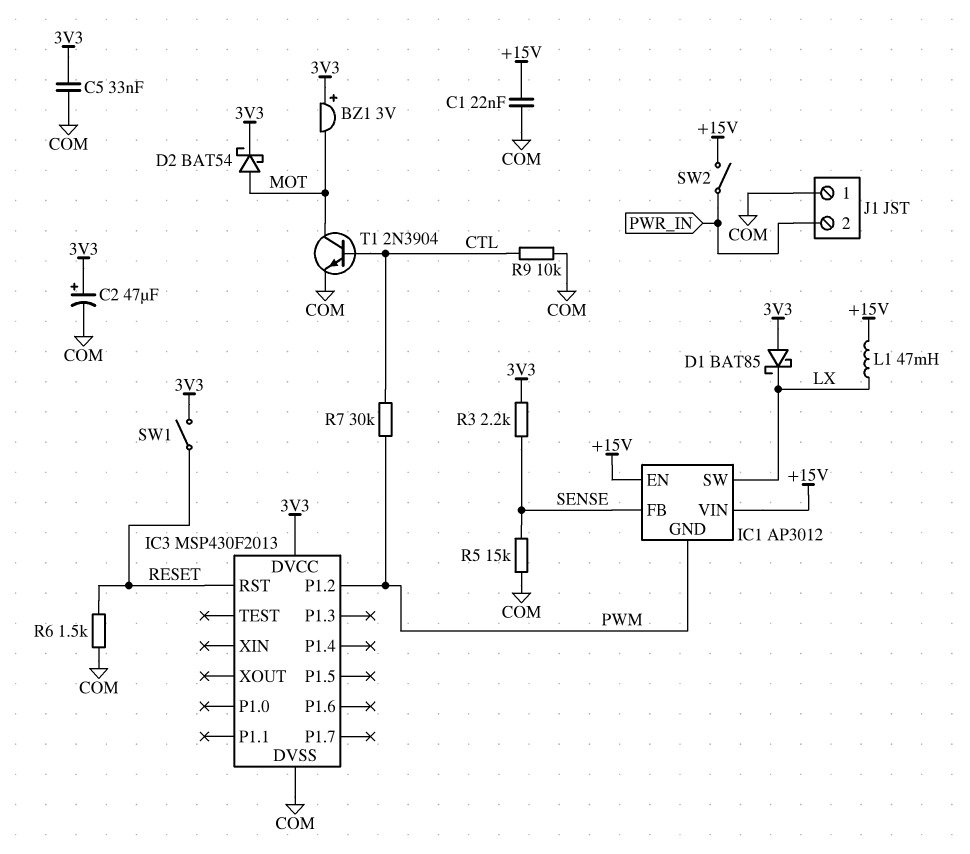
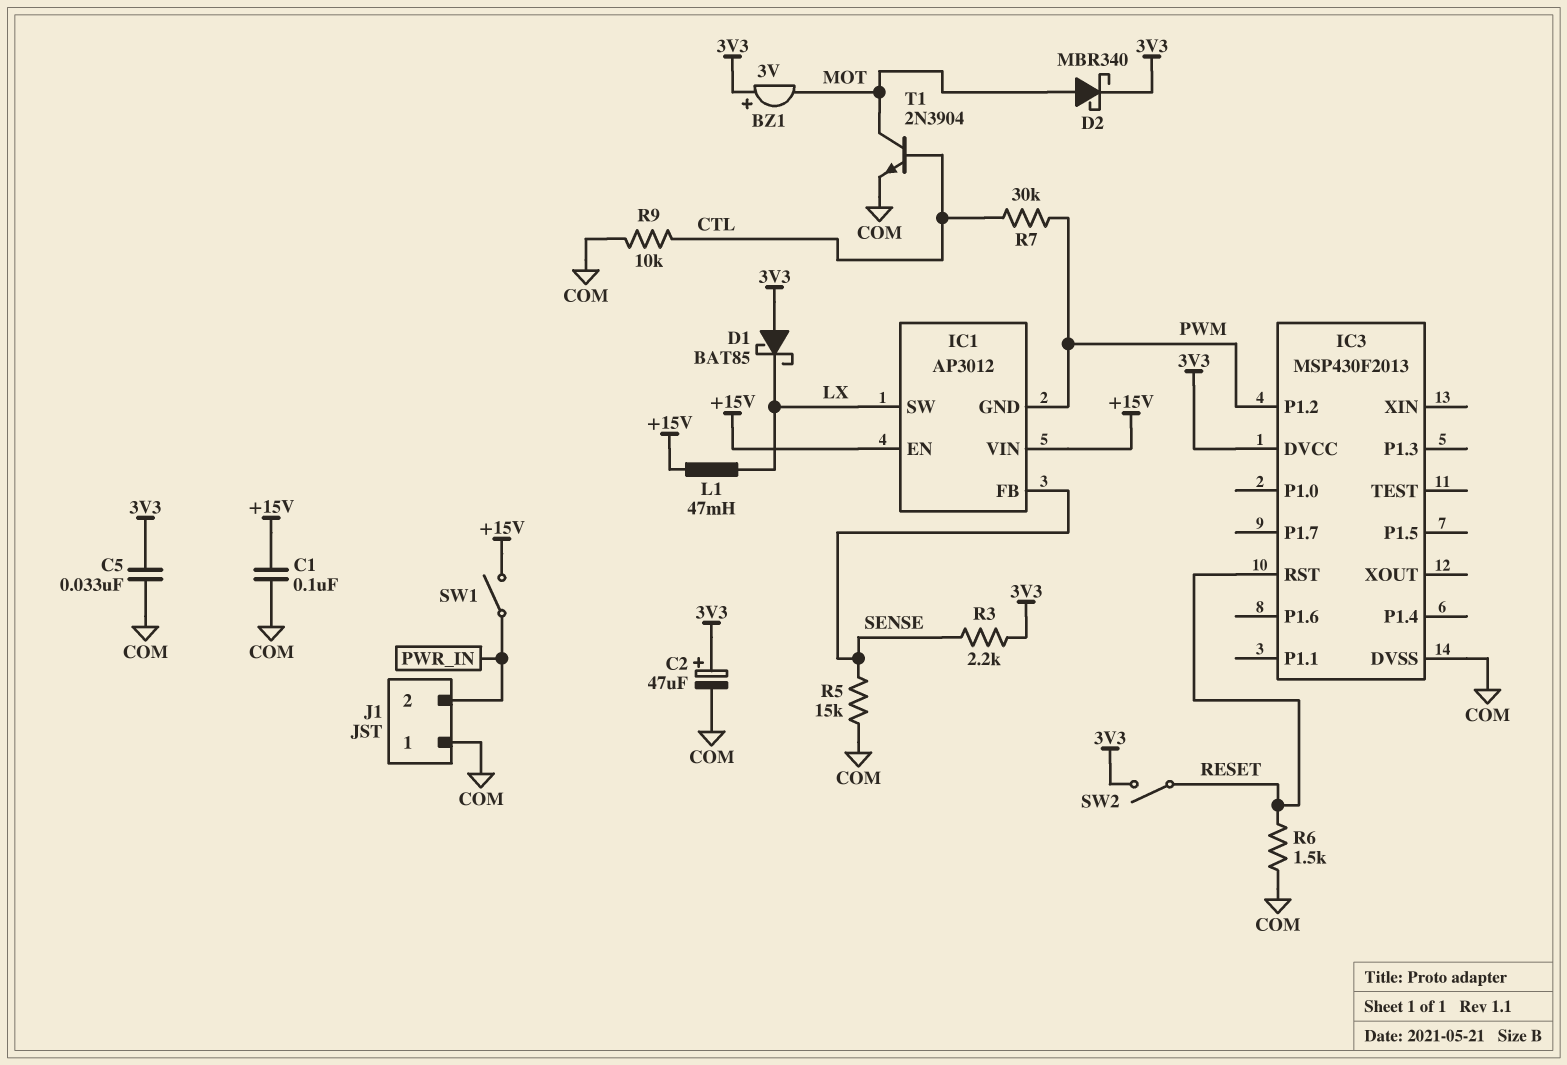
C1: 22nF (+15V, COM) -> 100nF (+15V, COM)
D2: schottky BAT54 (A MOT, K 3V3) -> schottky MBR340 (A MOT, K 3V3)
SW1: switch (3V3, RESET) -> switch (+15V, PWR_IN)
SW2: switch (+15V, PWR_IN) -> switch (3V3, RESET)

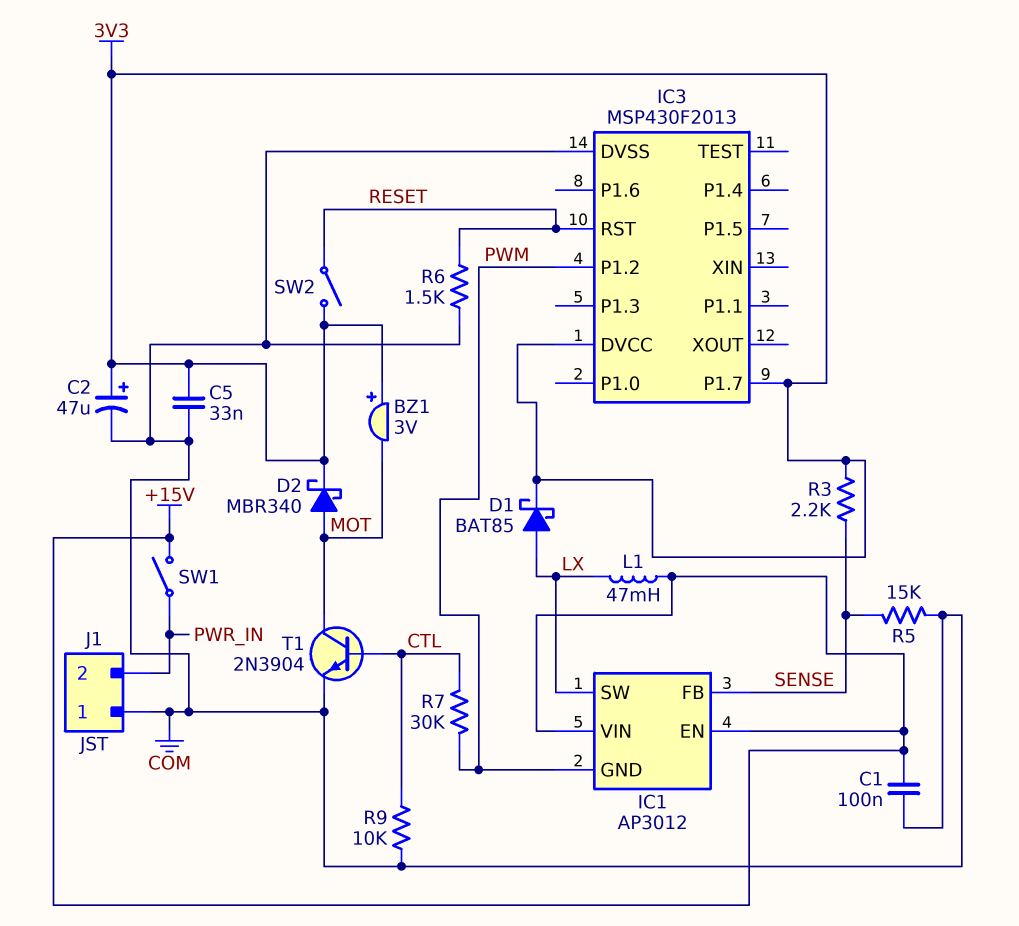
D1: schottky BAT85 (A 3V3, K LX) -> schottky BAT85 (A LX, K 3V3)
IC3 pin P1.7: none -> 3V3

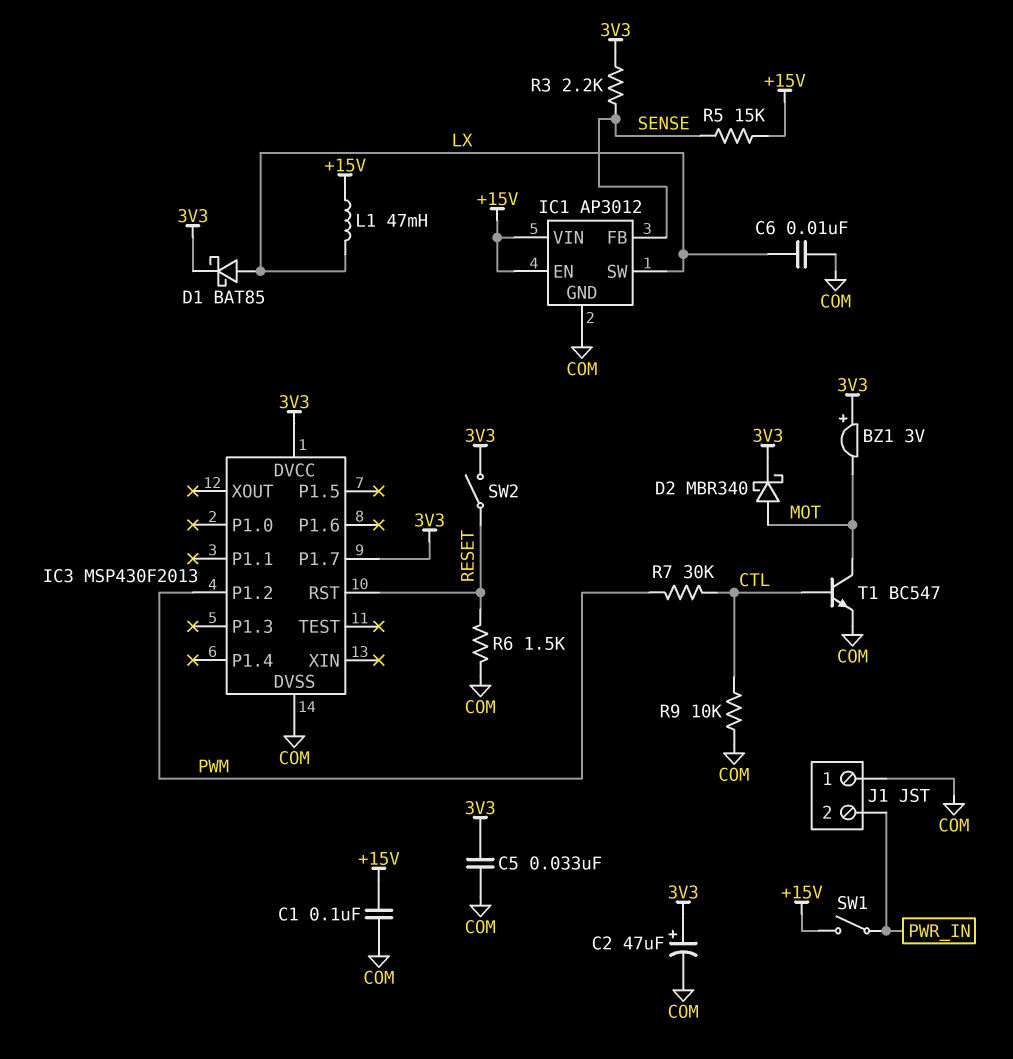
C6: none -> 10nF (COM, LX)
IC1 pin GND: PWM -> COM
R5: 15k (COM, SENSE) -> 15k (+15V, SENSE)
T1: NPN 2N3904 (B CTL, C MOT, E COM) -> NPN BC547 (B CTL, C MOT, E COM)

